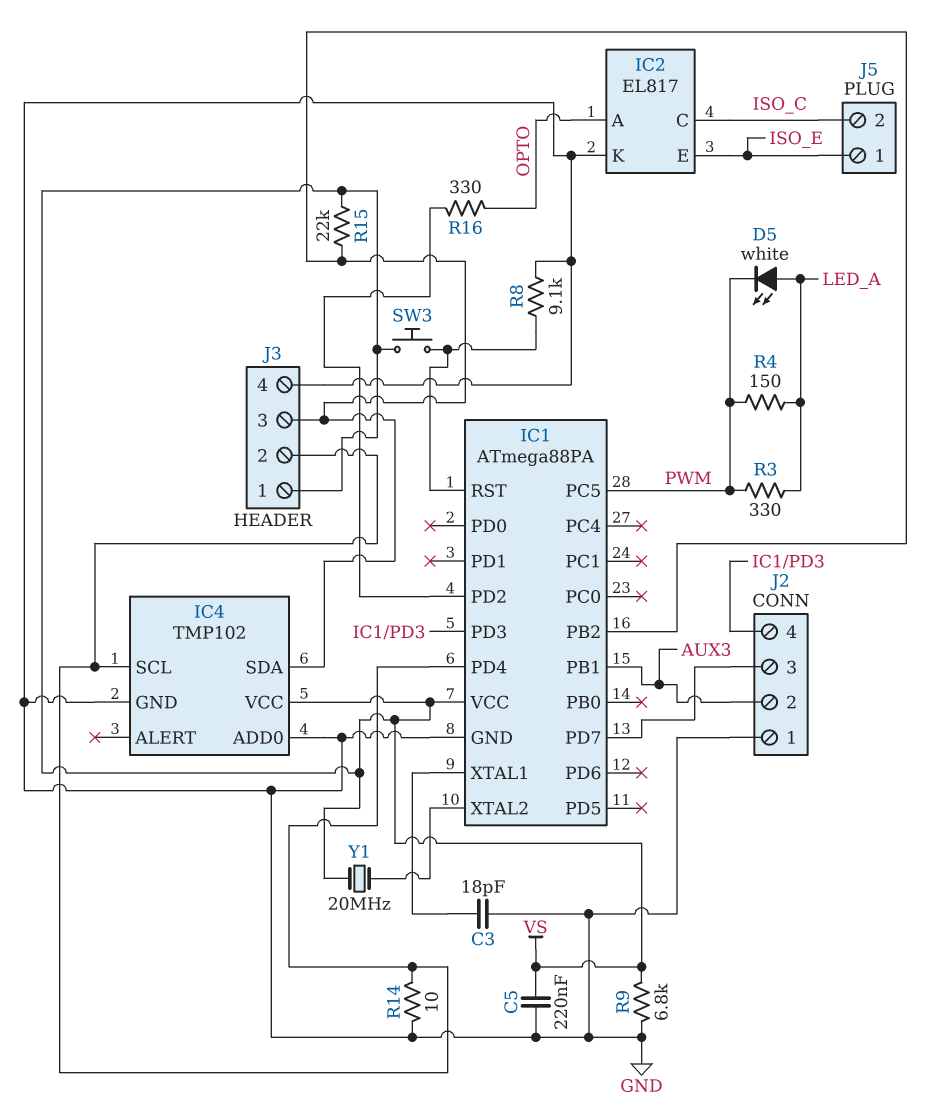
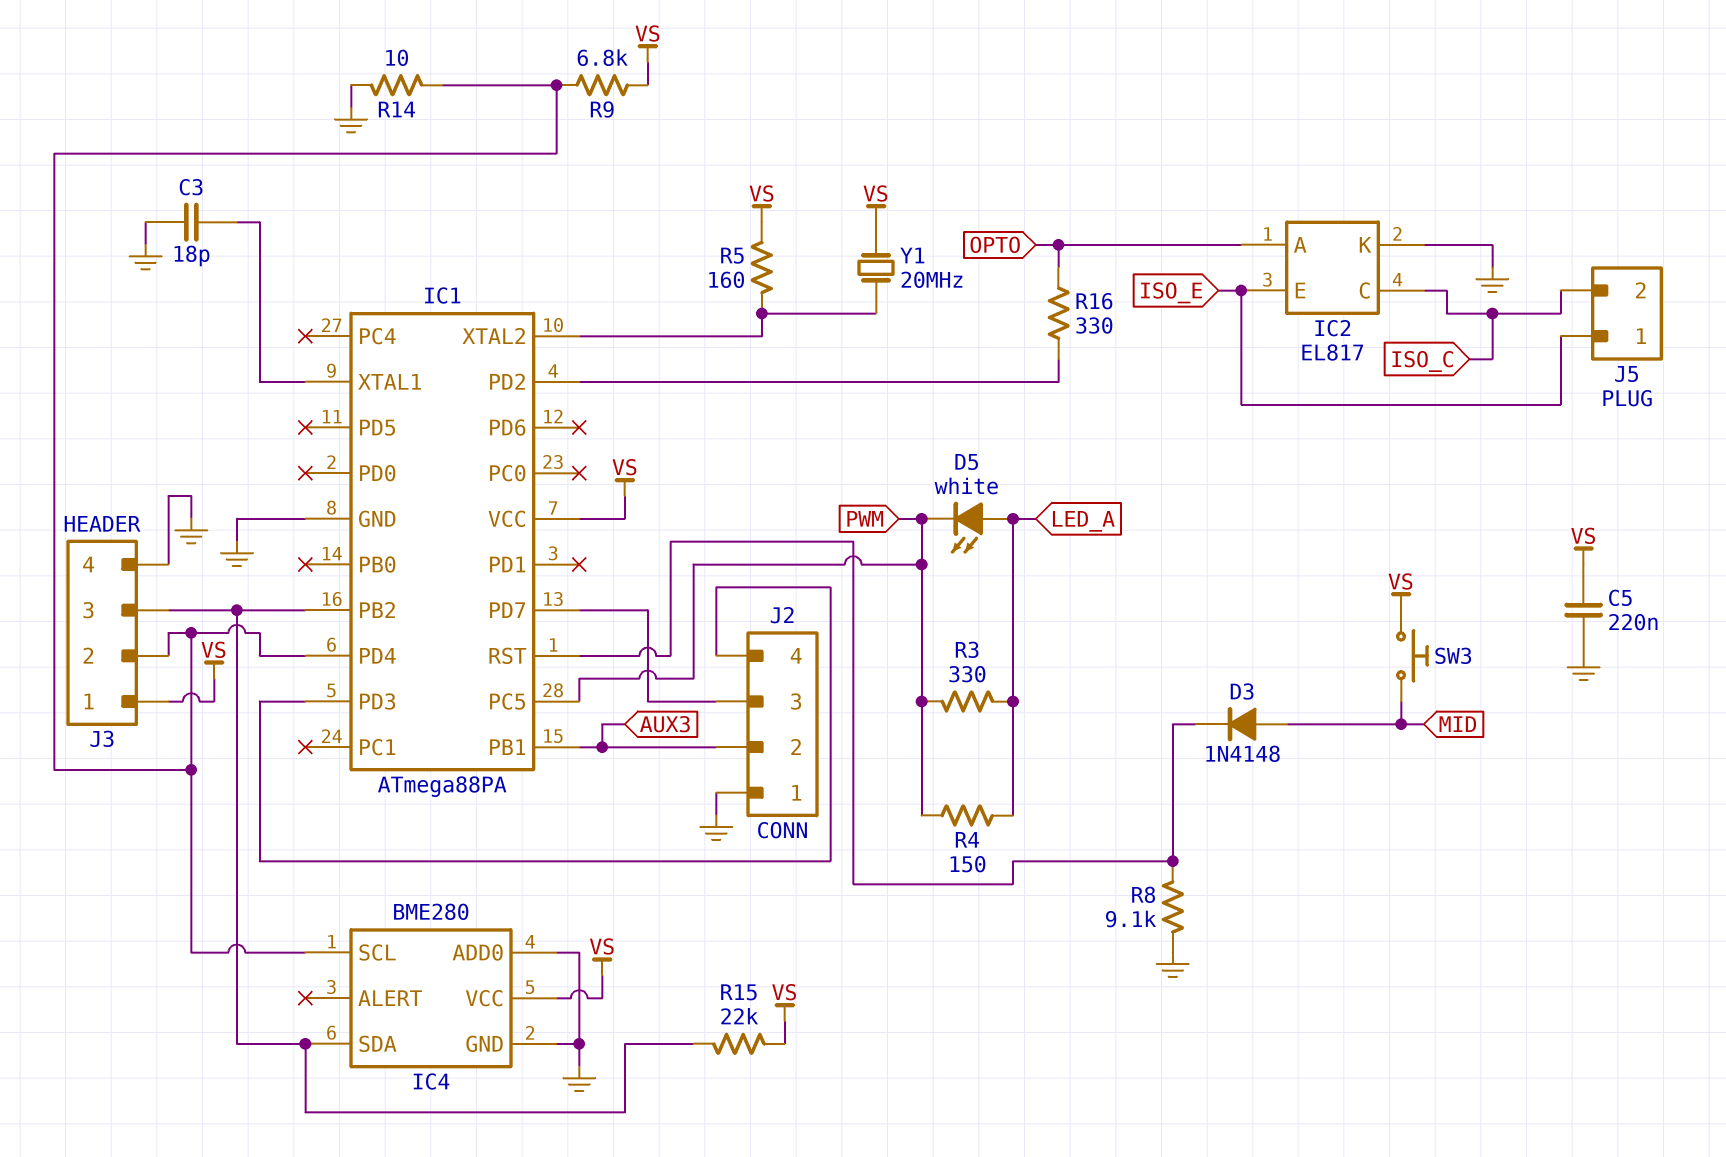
D3: none -> diode 1N4148 (A MID, K IC1/RST)
IC4: TMP102 -> BME280
R5: none -> 160 (IC1/XTAL2, VS)
R9: 6.8k (GND, VS) -> 6.8k (IC1/PD4, VS)
SW3: button (IC1/RST, VS) -> button (MID, VS)

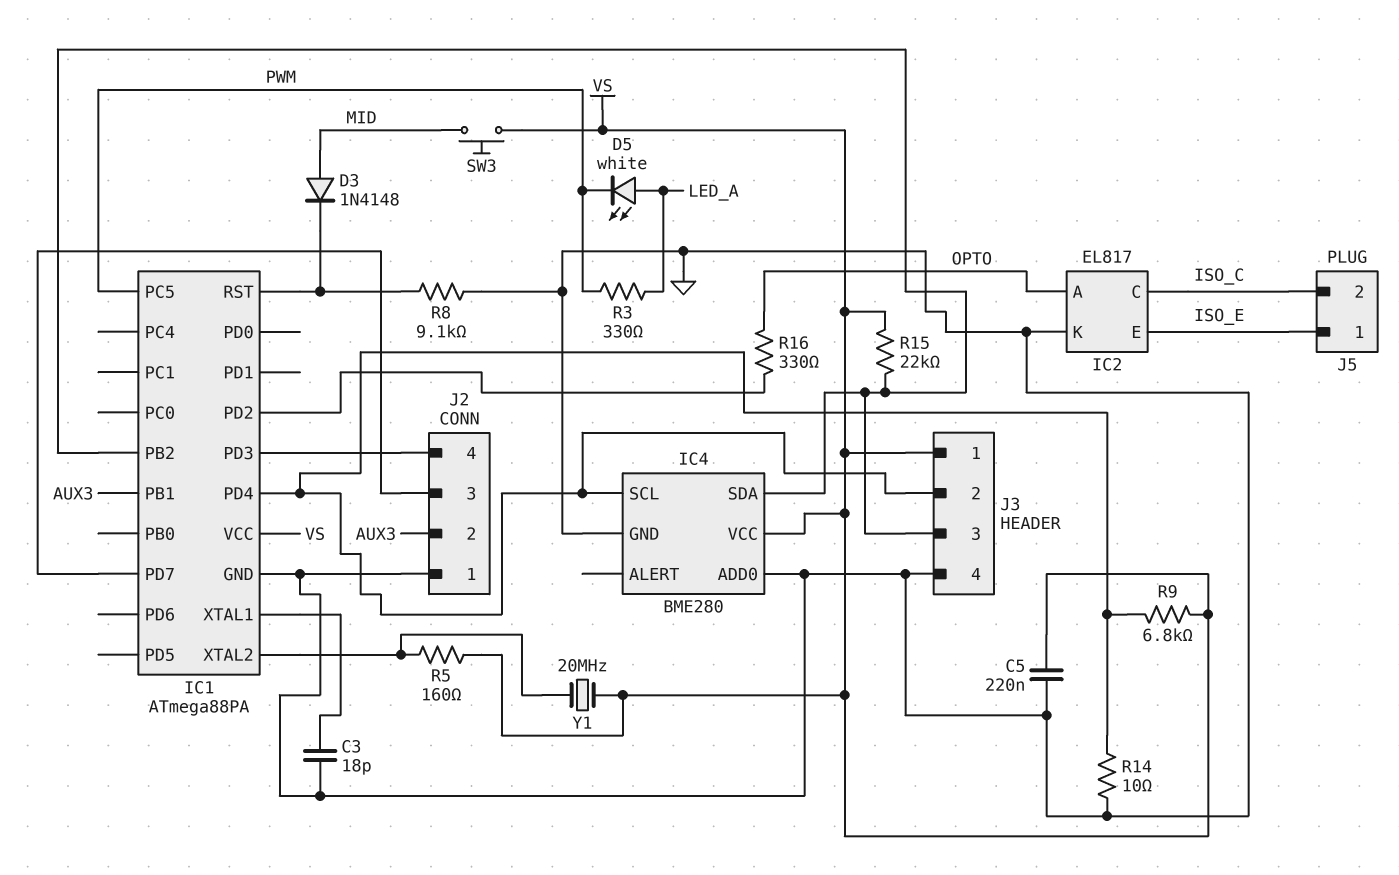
R4: 150 (LED_A, PWM) -> none

